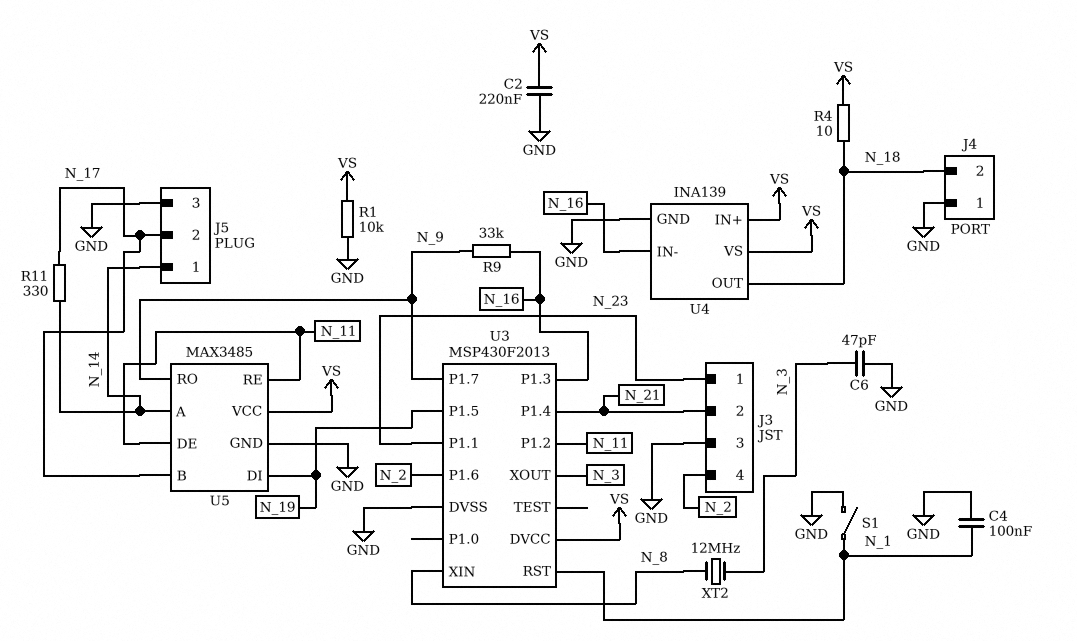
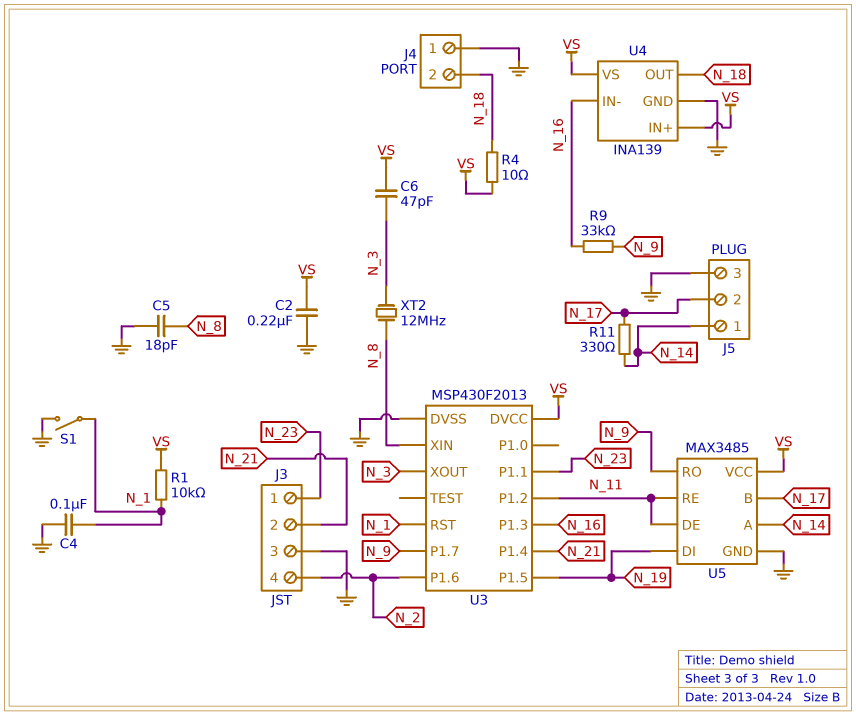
C5: none -> 18pF (GND, N_8)
C6: 47pF (GND, N_3) -> 47pF (N_3, VS)
R1: 10k (GND, VS) -> 10k (N_1, VS)

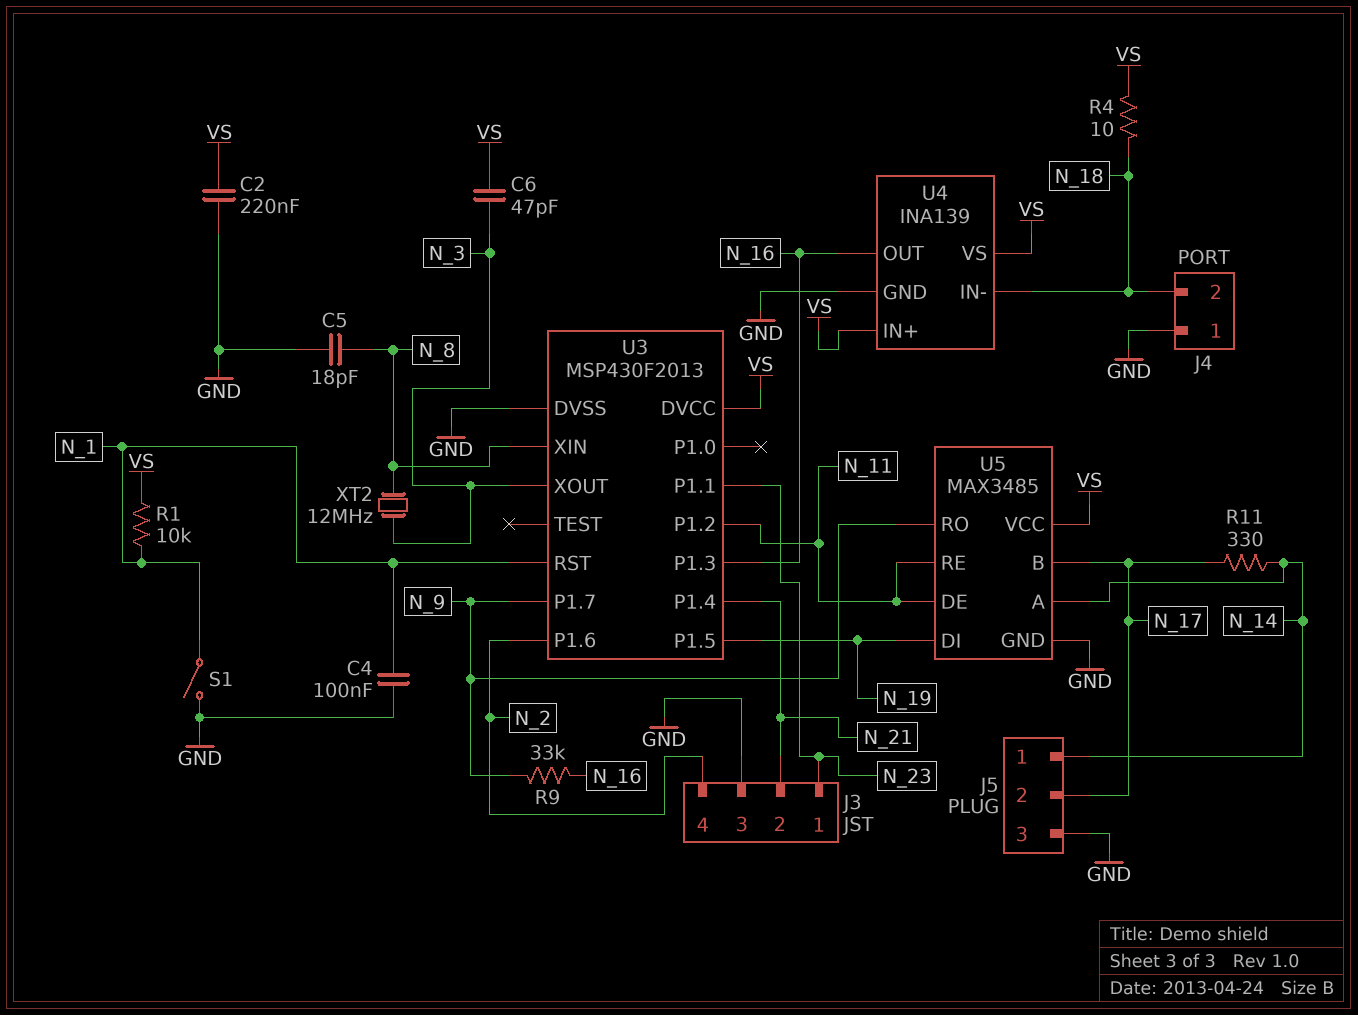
U4 pin IN-: N_16 -> N_18
U4 pin OUT: N_18 -> N_16

